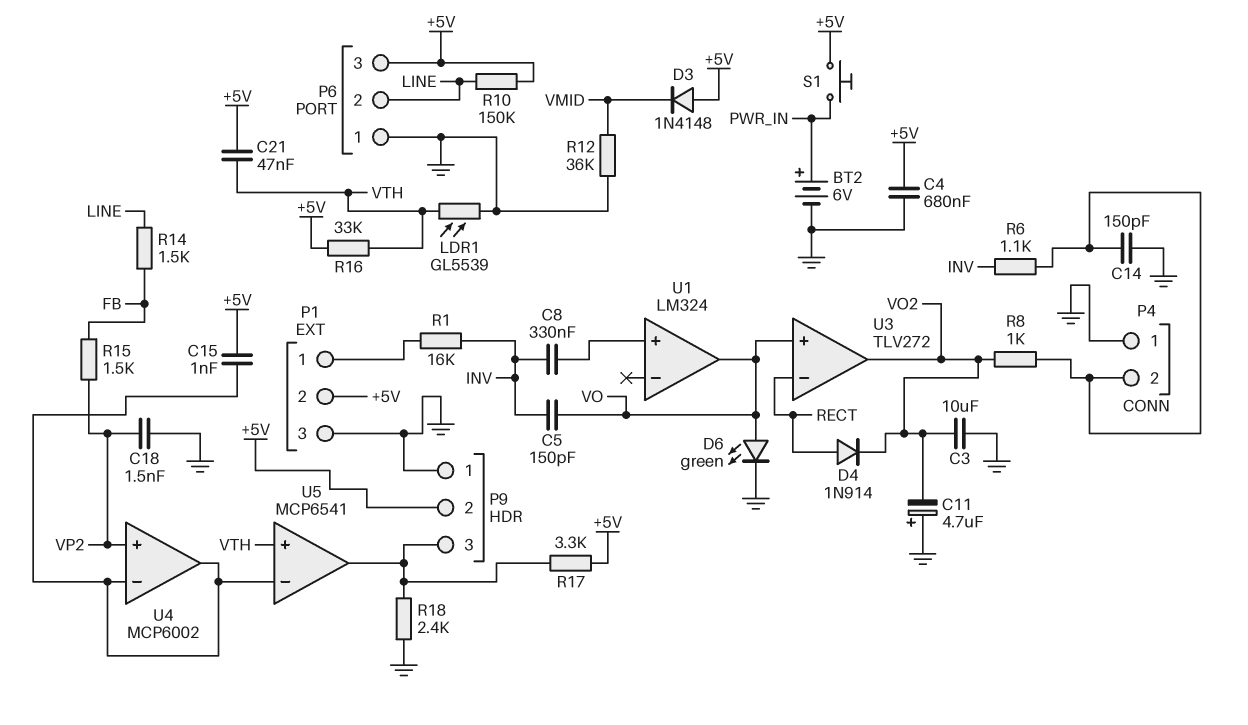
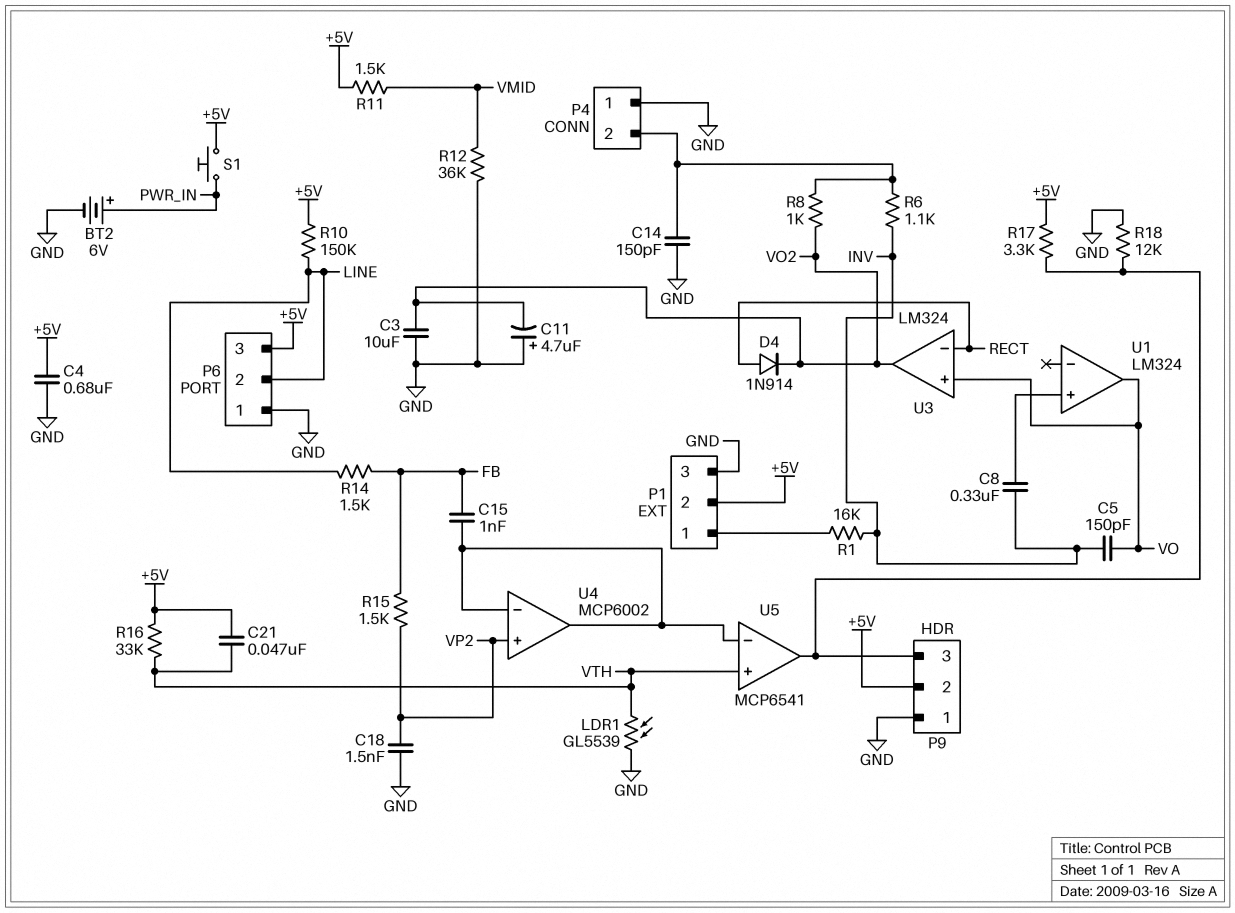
C15: 1nF (+5V, U4/in-) -> 1nF (FB, U4/in-)
D3: diode 1N4148 (A +5V, K VMID) -> none
D6: LED green (A VO, K GND) -> none
R11: none -> 1.5k (+5V, VMID)
R18: 2.4k (GND, P9/3) -> 12k (GND, P9/3)
U3: TLV272 -> LM324

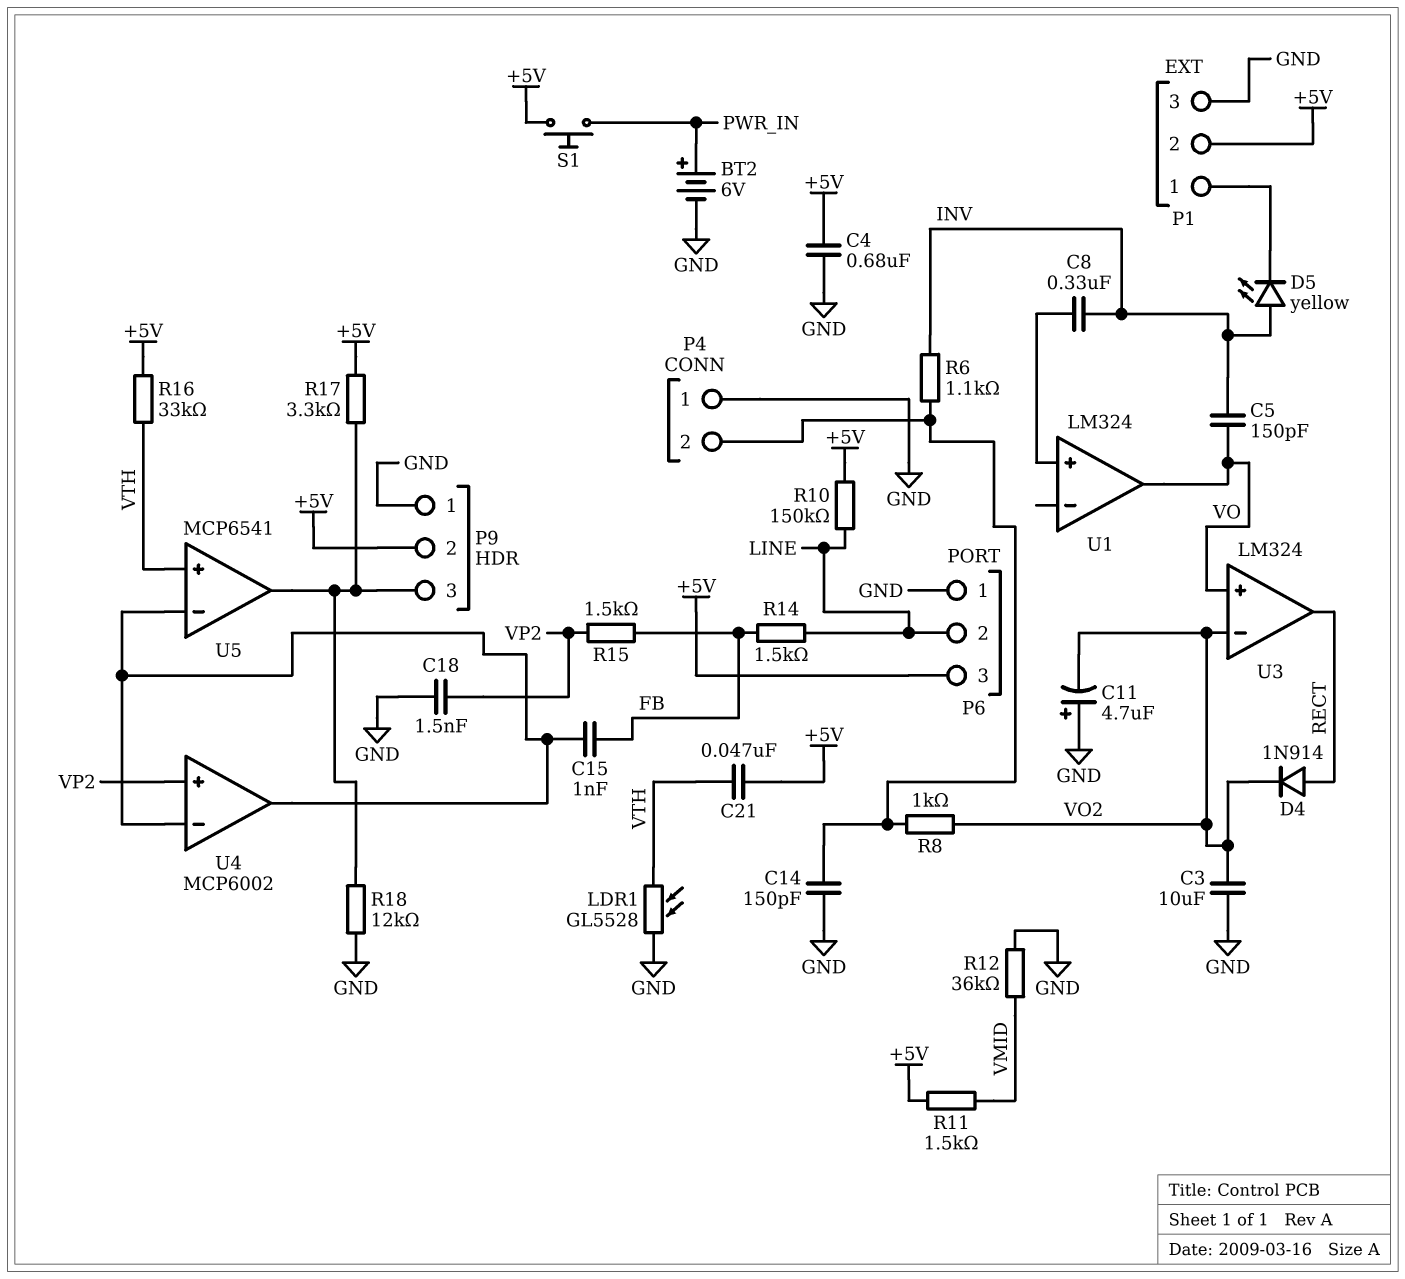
D5: none -> LED yellow (A INV, K P1/1)
LDR1: GL5539 (GND, VTH) -> GL5528 (GND, VTH)
R1: 16k (INV, P1/1) -> none
U3 pin in-: RECT -> VO2
U3 pin out: VO2 -> RECT

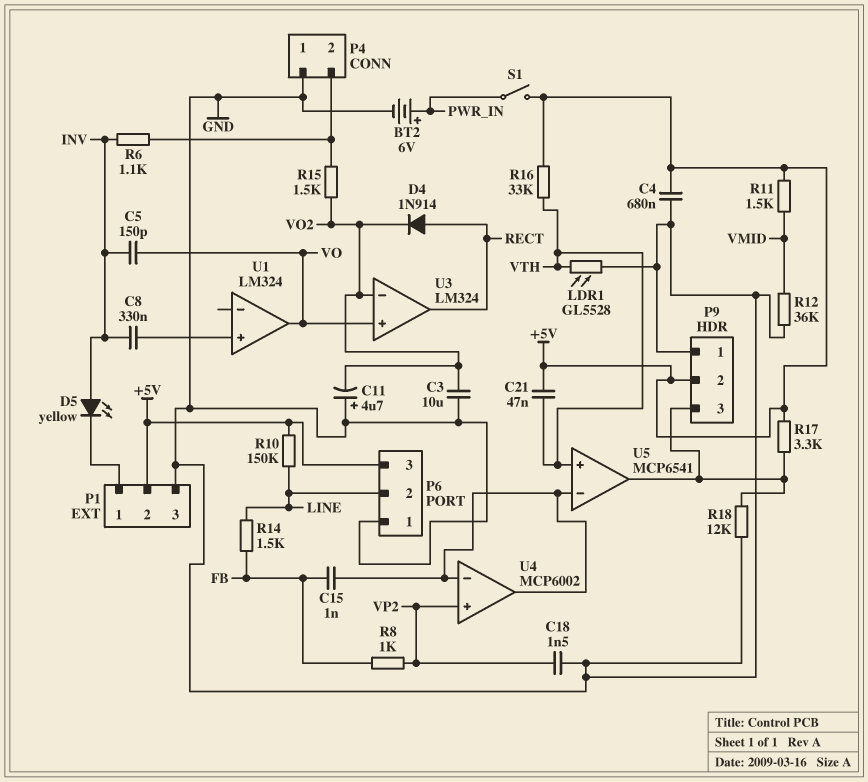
C14: 150pF (GND, P4/2) -> none
R8: 1k (P4/2, VO2) -> 1k (FB, VP2)
R15: 1.5k (FB, VP2) -> 1.5k (P4/2, VO2)
S1: button (+5V, PWR_IN) -> switch (+5V, PWR_IN)

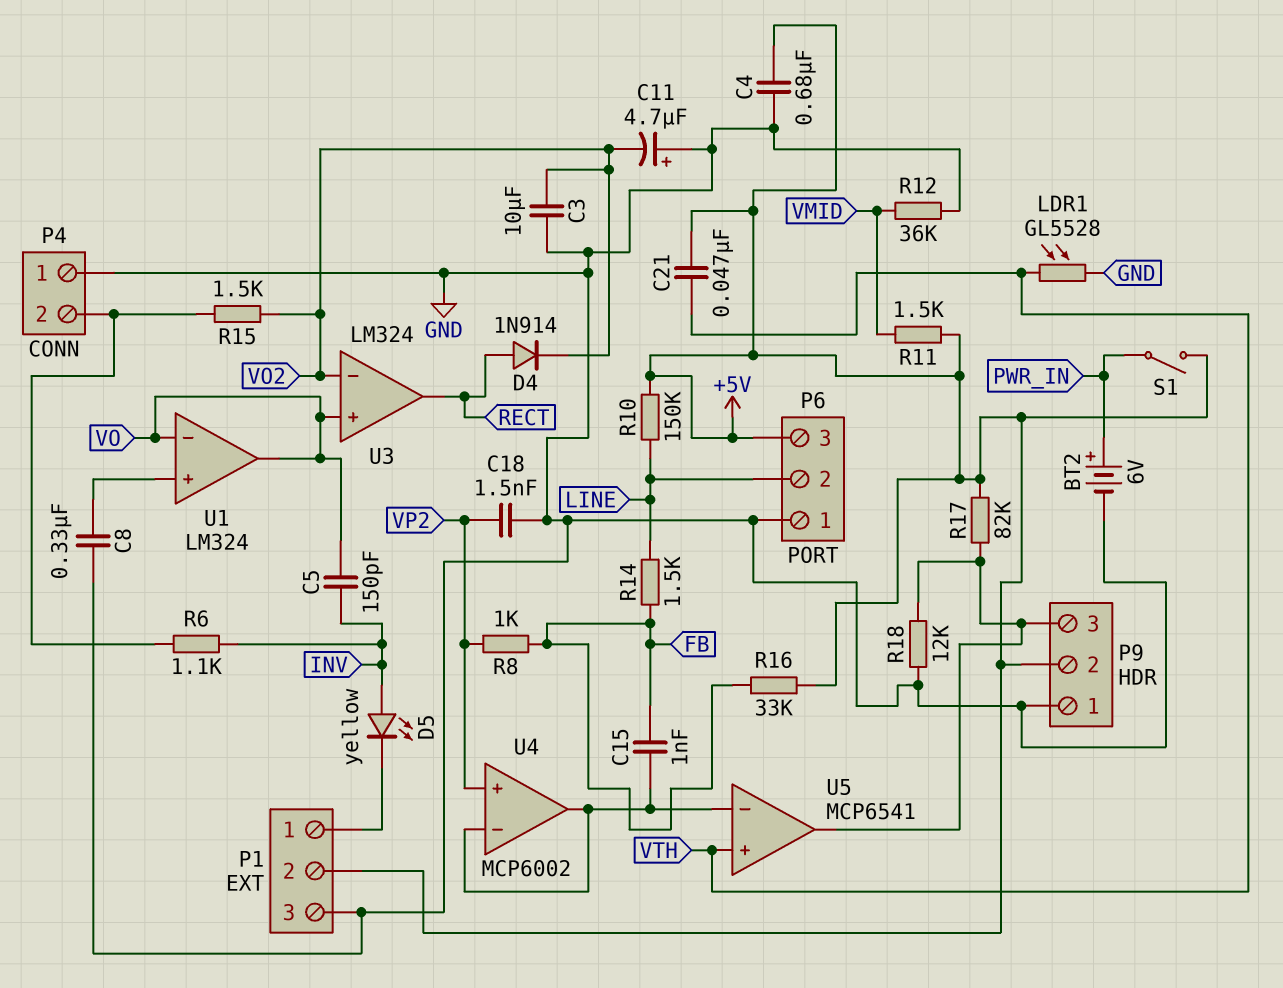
C8: 330nF (INV, U1/in+) -> 330nF (GND, U1/in+)
R16: 33k (+5V, VTH) -> 33k (+5V, FB)
R17: 3.3k (+5V, P9/3) -> 82k (+5V, P9/3)
U1 pin in-: none -> VO

